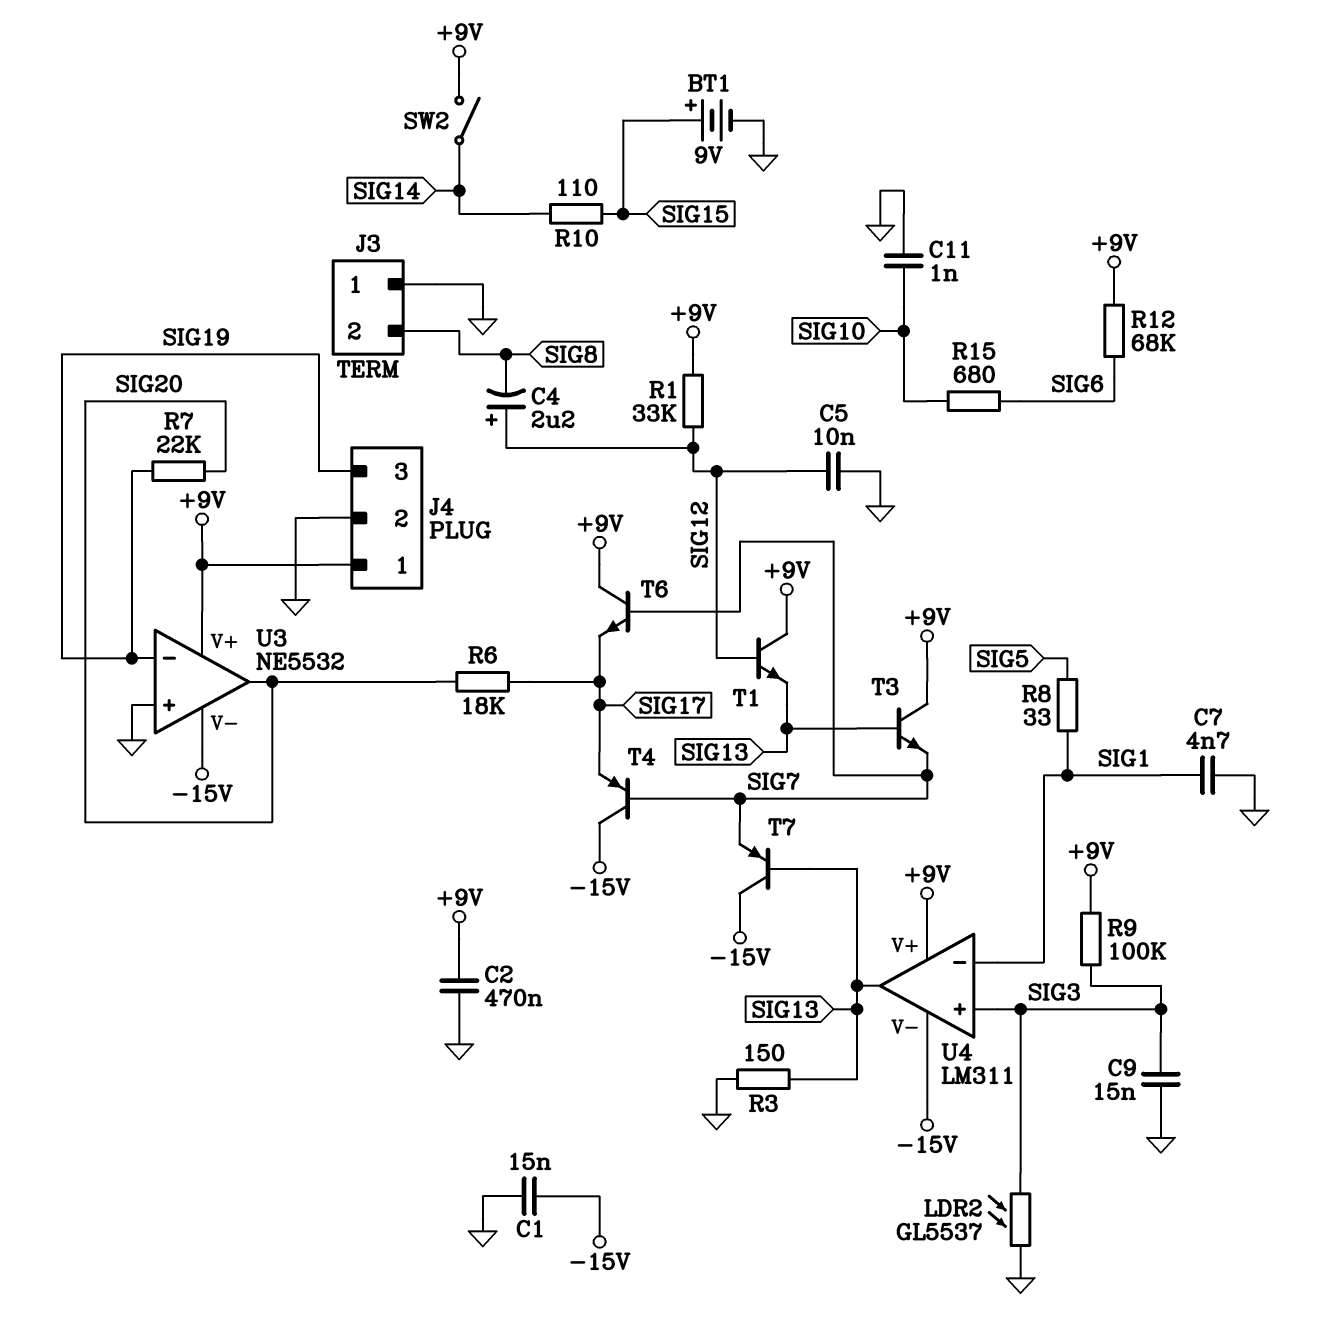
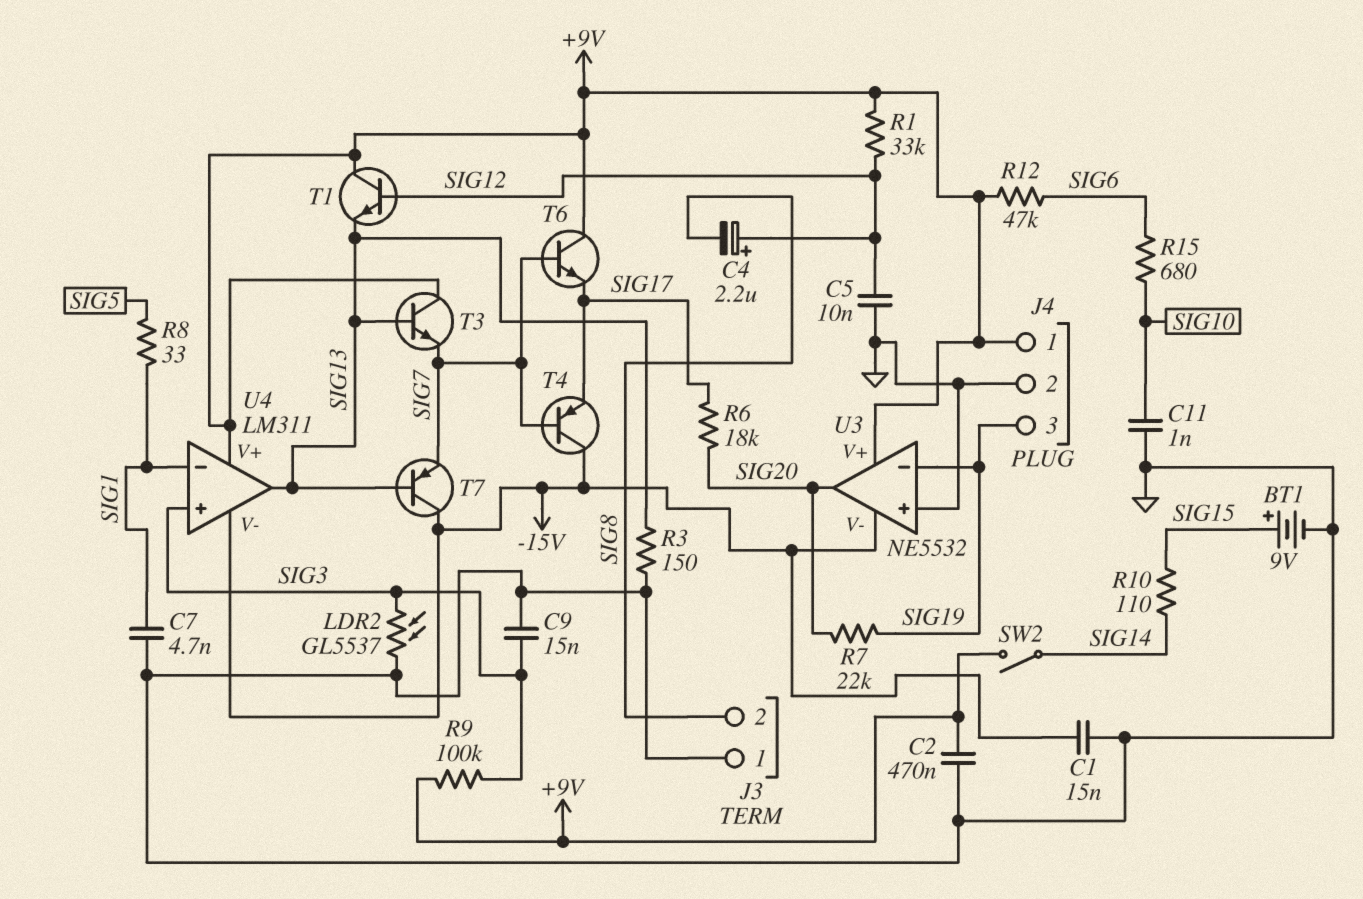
R12: 68k (+9V, SIG6) -> 47k (+9V, SIG6)

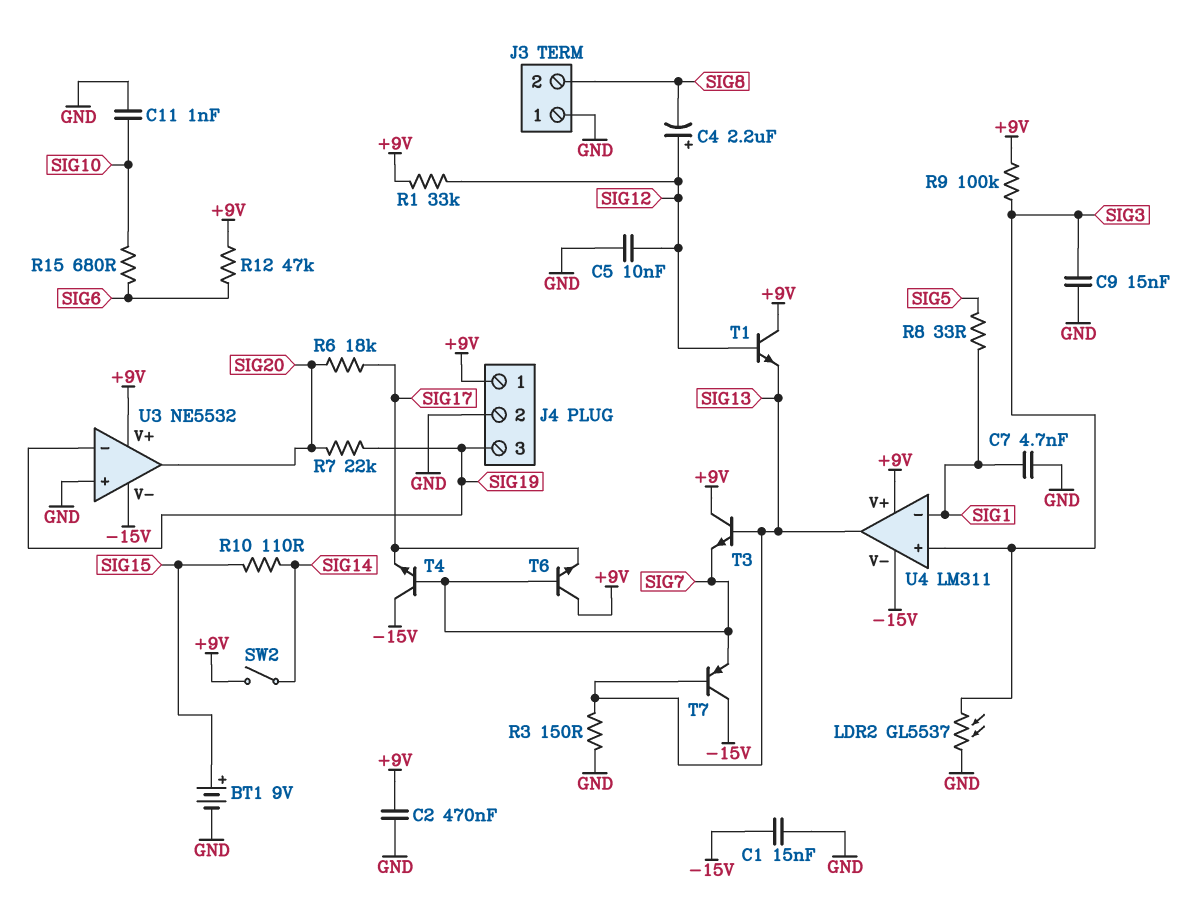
T4: PNP (B SIG7, C -15V, E SIG17) -> NPN (B SIG7, C -15V, E SIG17)

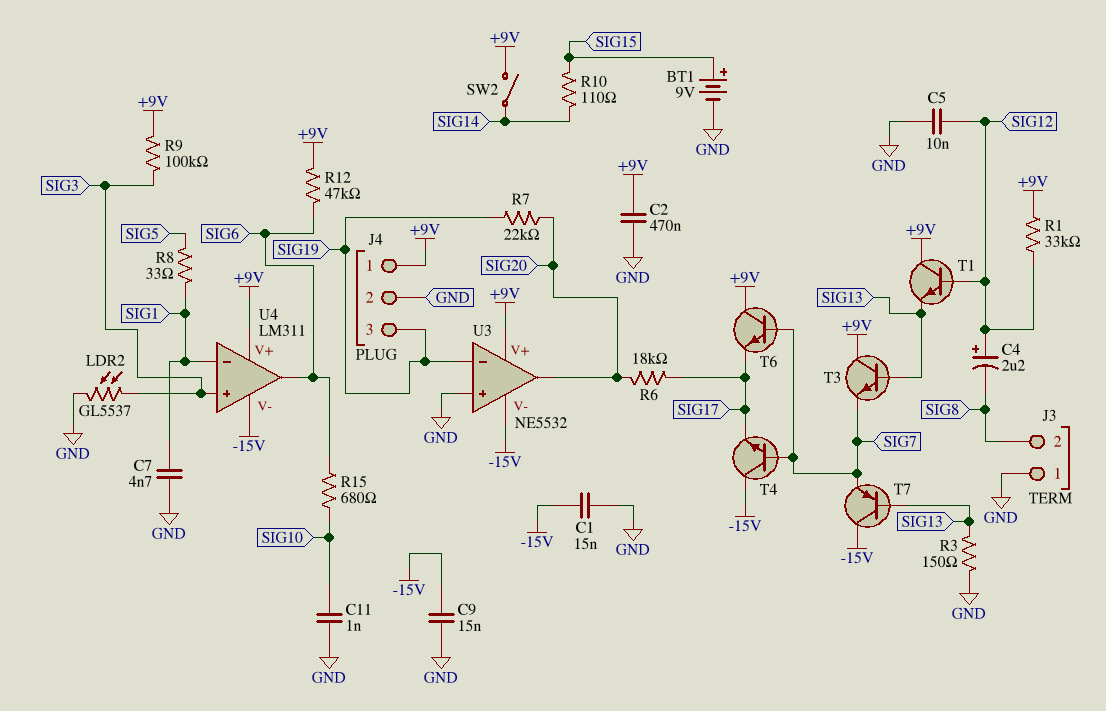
C9: 15nF (GND, SIG3) -> 15nF (-15V, GND)
U4 pin out: SIG13 -> SIG6

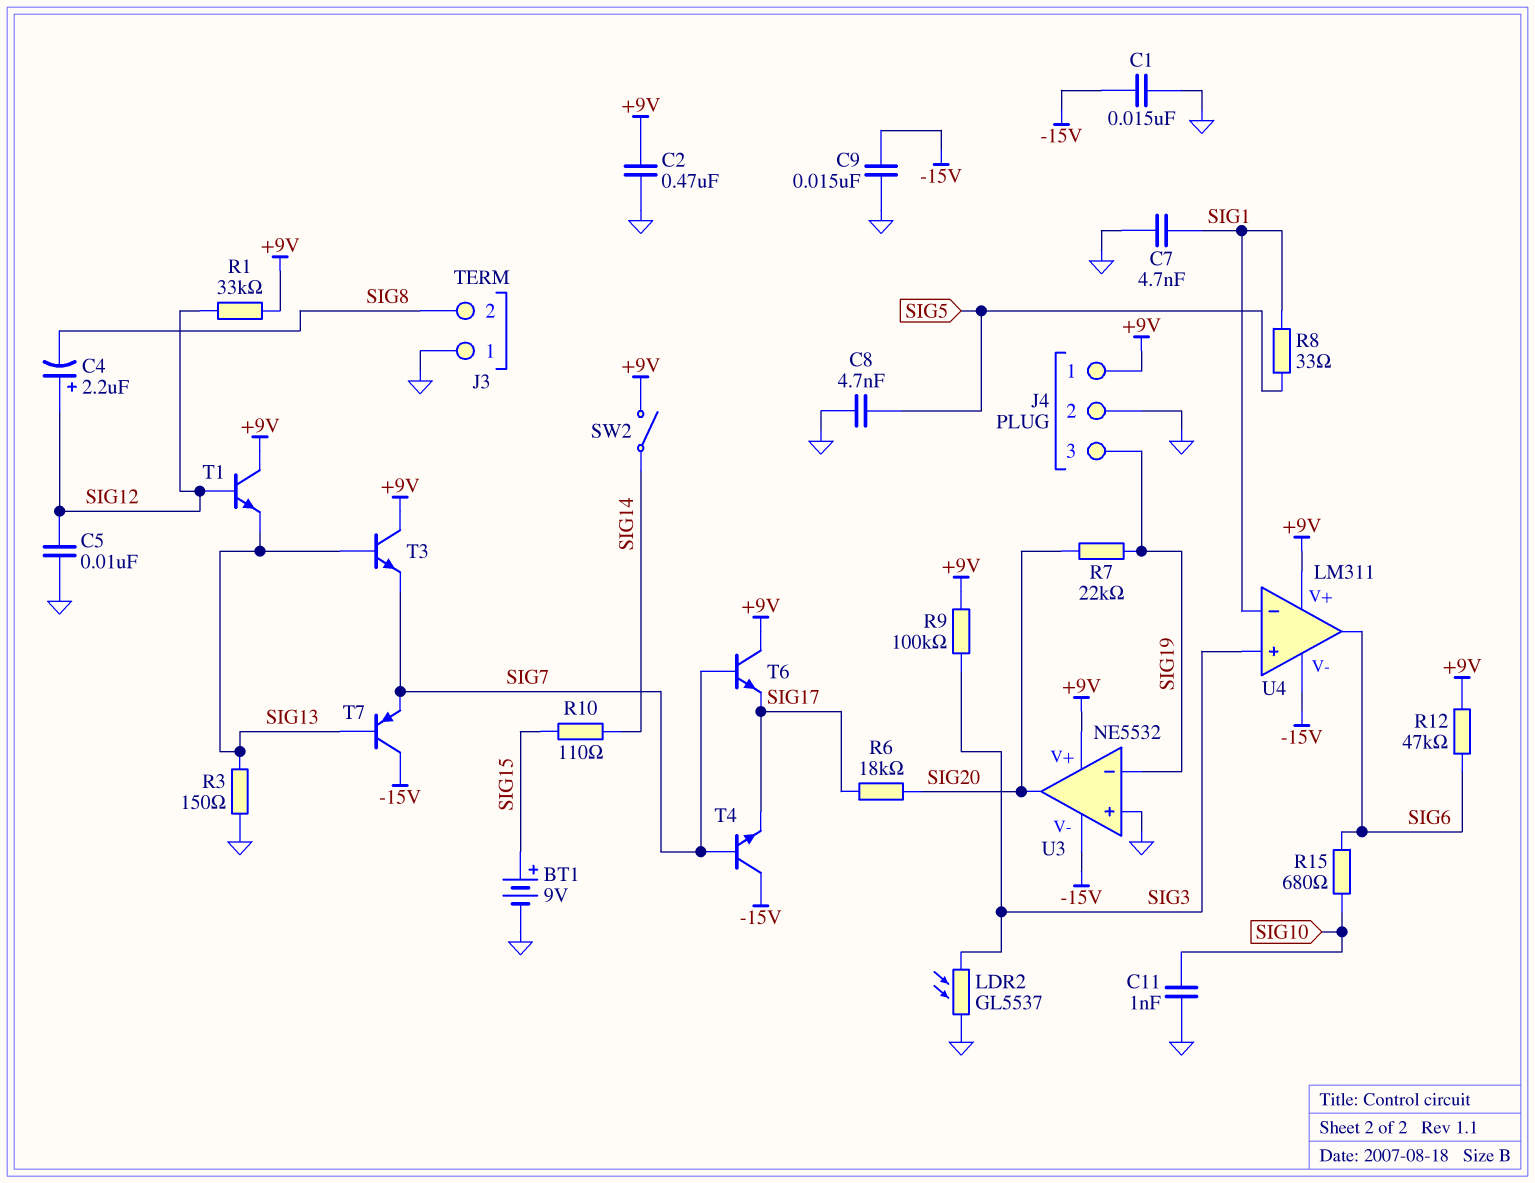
C8: none -> 4.7nF (GND, SIG5)

